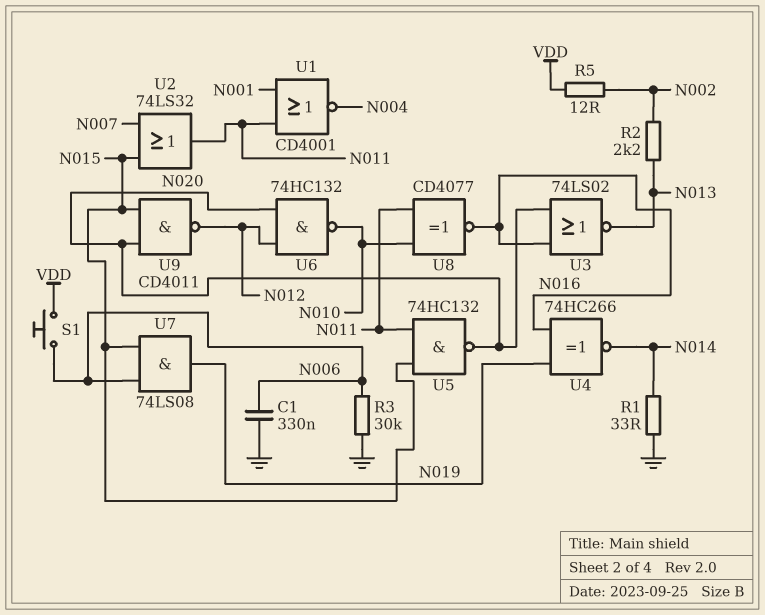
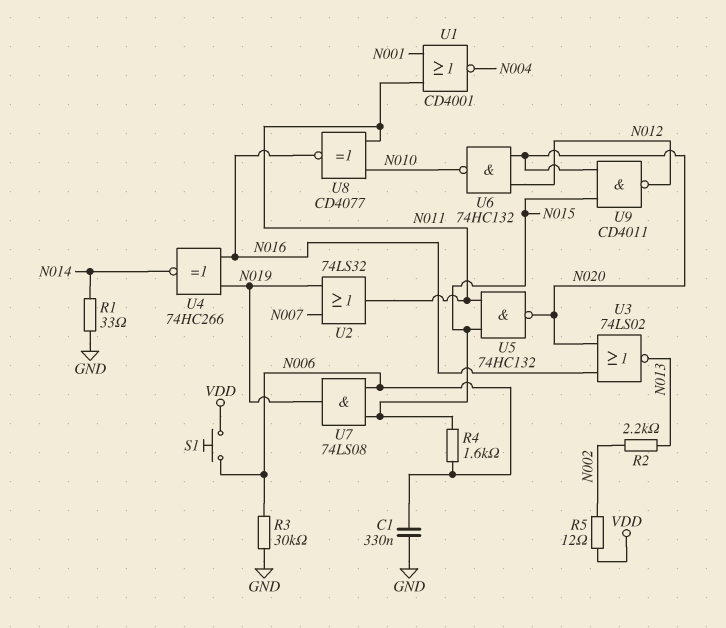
R4: none -> 1.6k (N006, N015)
U2: OR 74LS32 (in N007, in N015, out N011) -> OR 74LS32 (in N007, in N019, out N011)

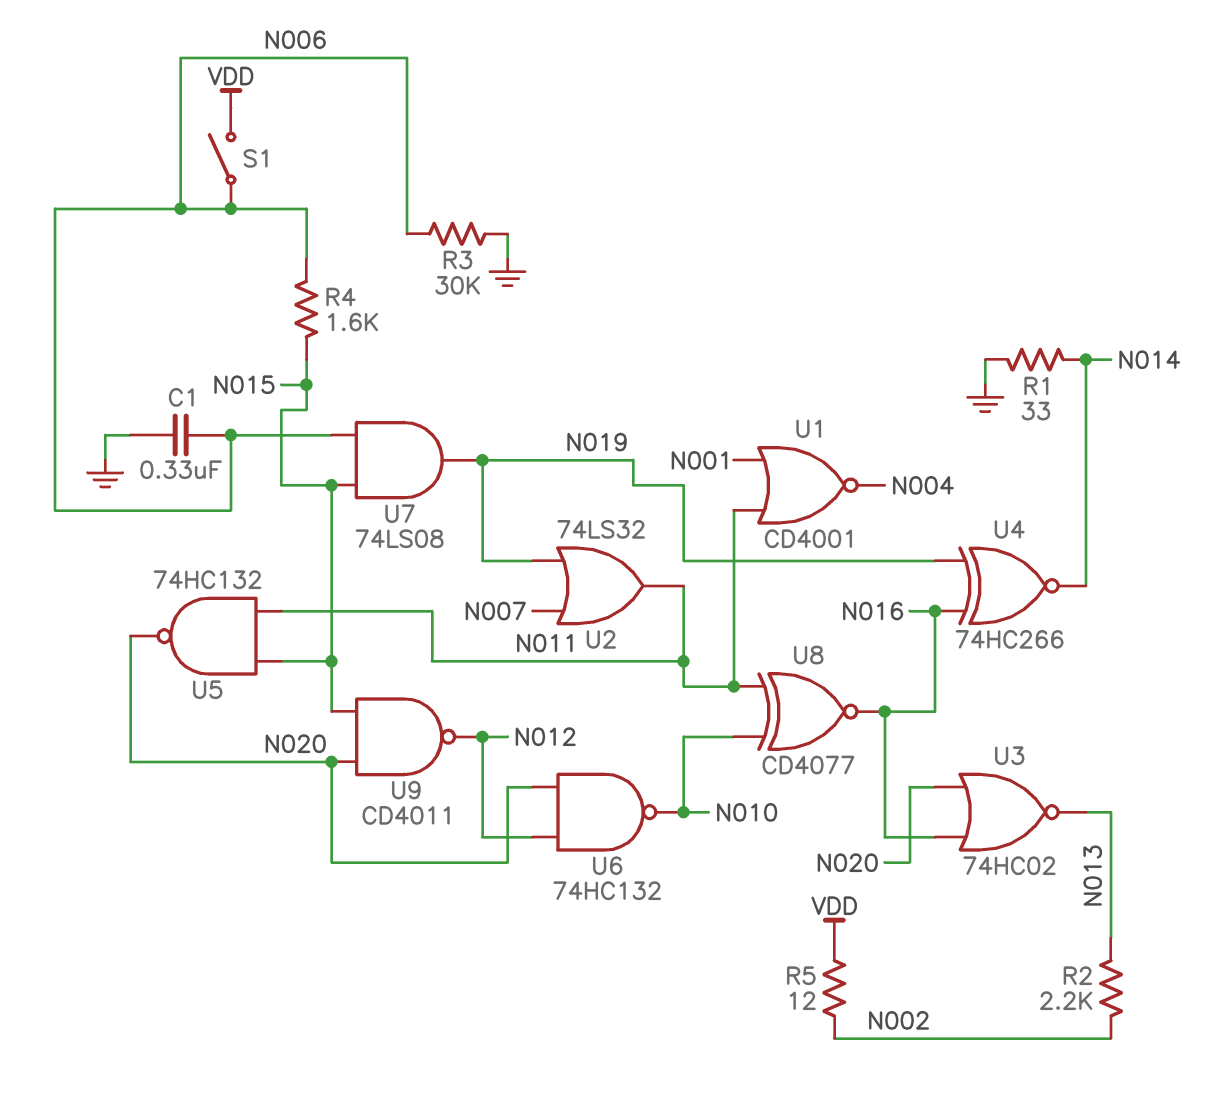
S1: button (N006, VDD) -> switch (N006, VDD)
U3: NOR 74LS02 (in N016, in N020, out N013) -> NOR 74HC02 (in N016, in N020, out N013)

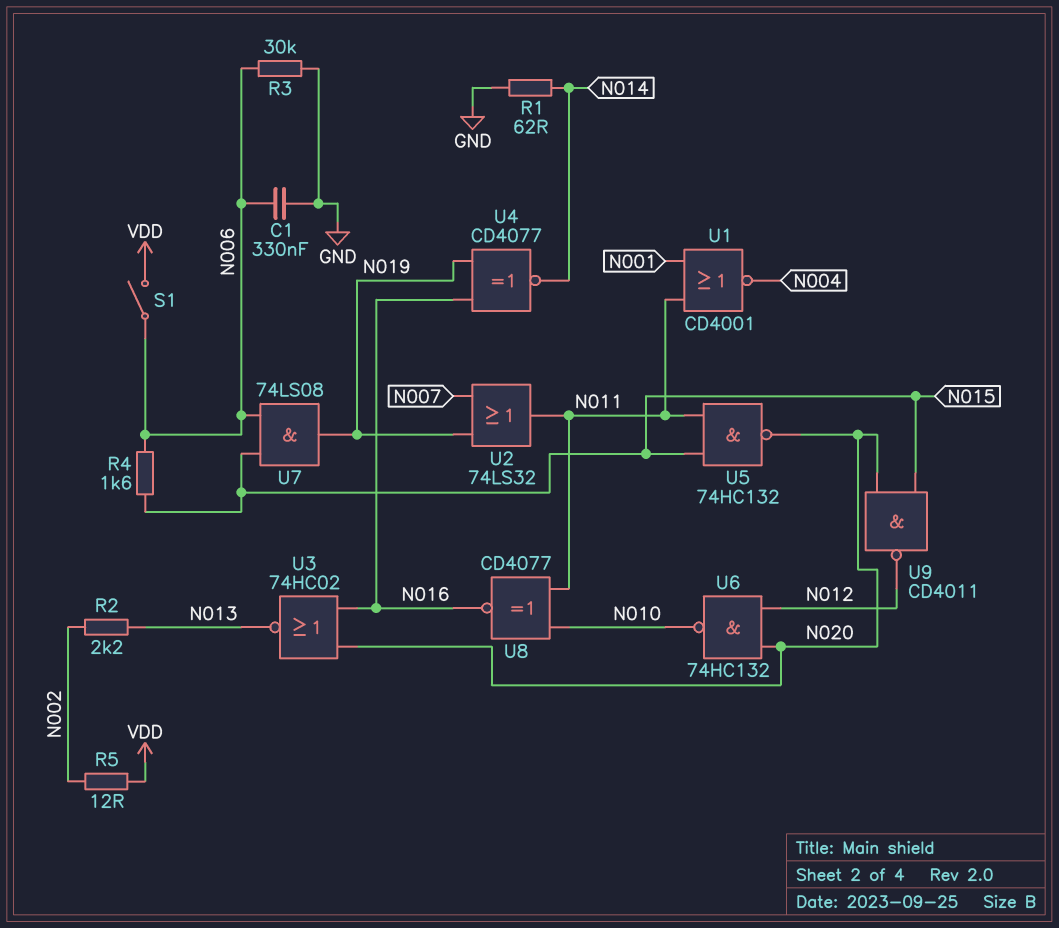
R1: 33 (GND, N014) -> 62 (GND, N014)
U4: XNOR 74HC266 (in N016, in N019, out N014) -> XNOR CD4077 (in N016, in N019, out N014)

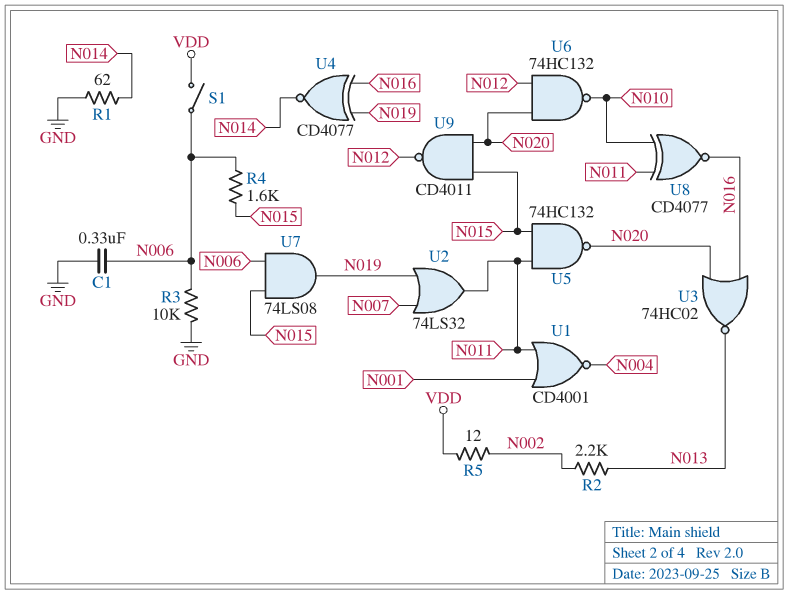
R3: 30k (GND, N006) -> 10k (GND, N006)

